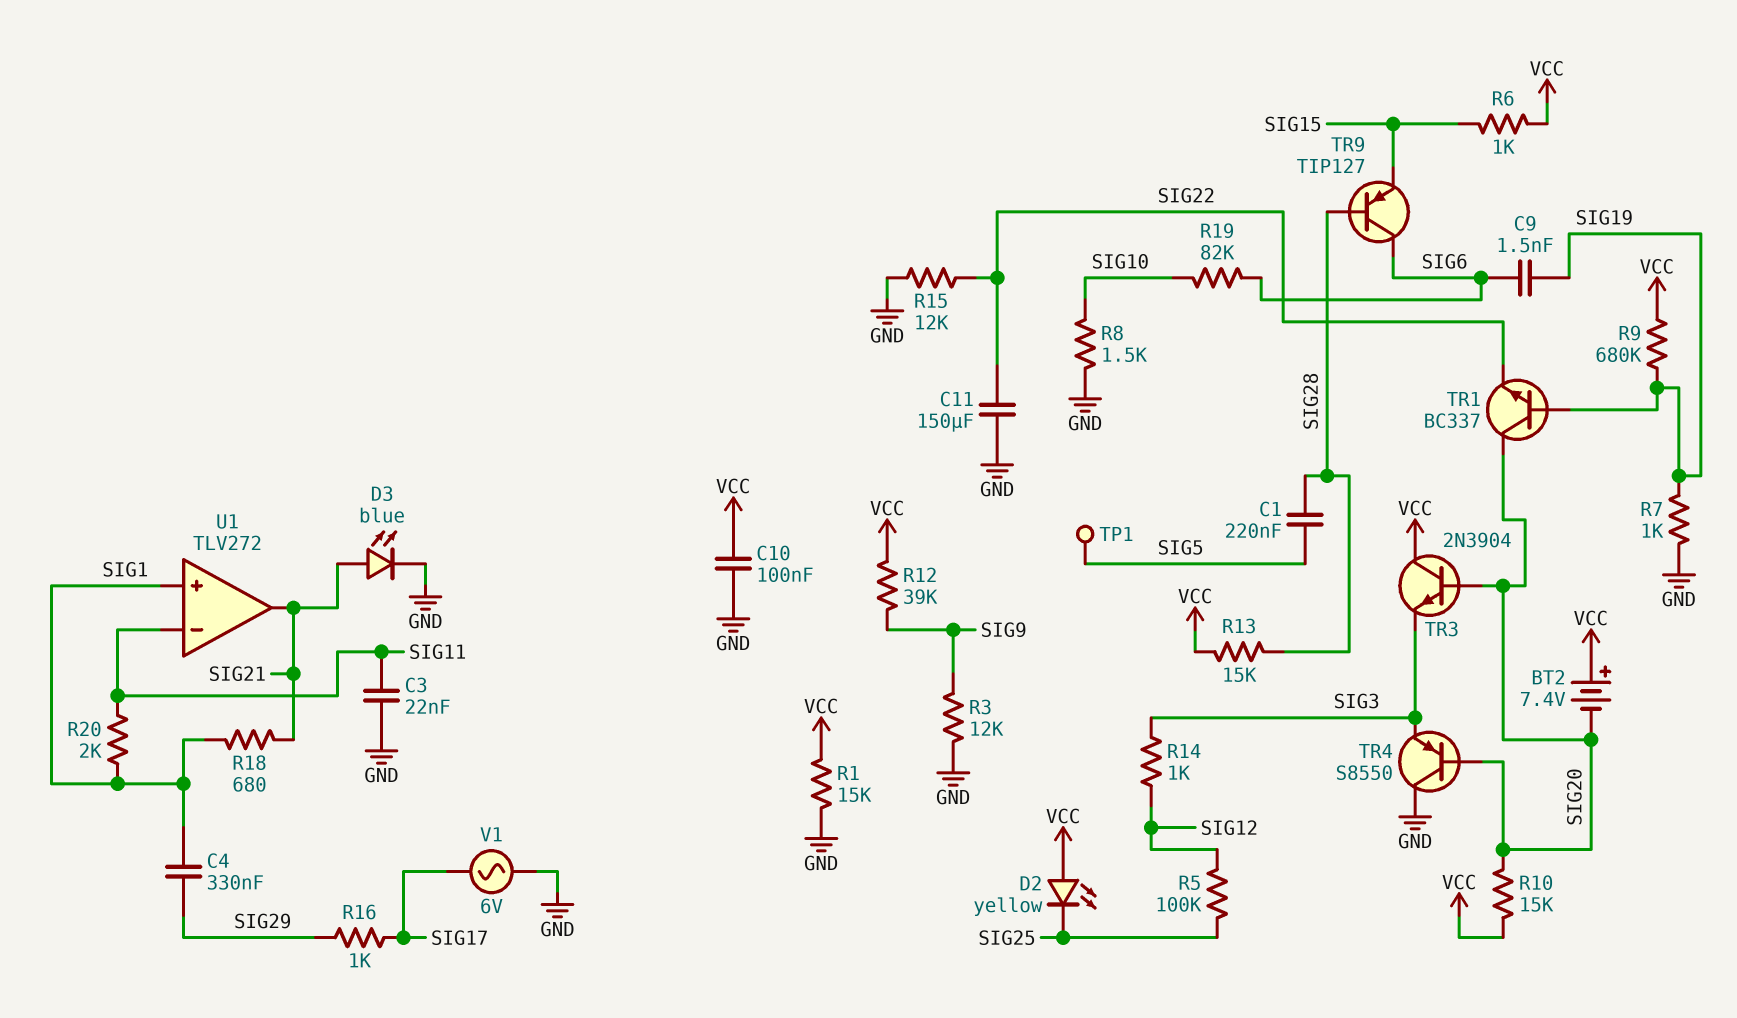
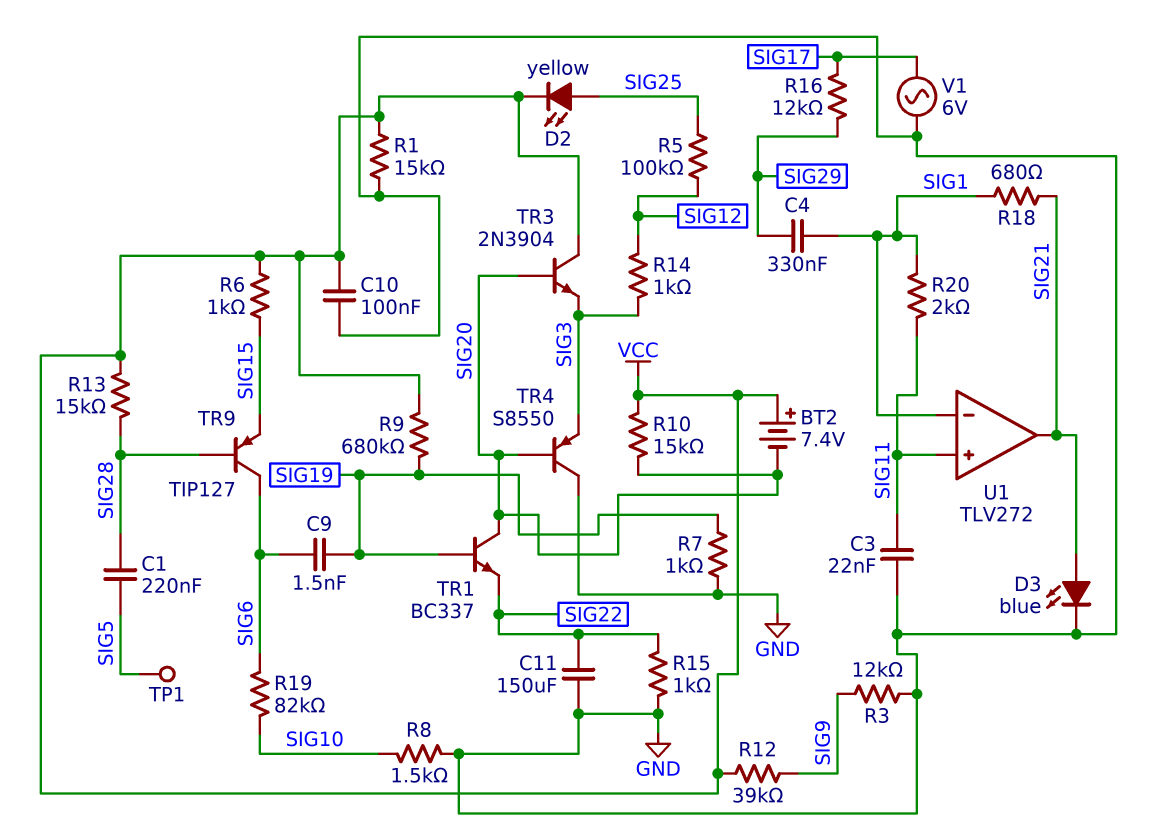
D2: LED yellow (A VCC, K SIG25) -> LED yellow (A SIG25, K VCC)
R15: 12k (GND, SIG22) -> 1k (GND, SIG22)
R16: 1k (SIG17, SIG29) -> 12k (SIG17, SIG29)
U1 pin in+: SIG1 -> SIG11
U1 pin in-: SIG11 -> SIG1

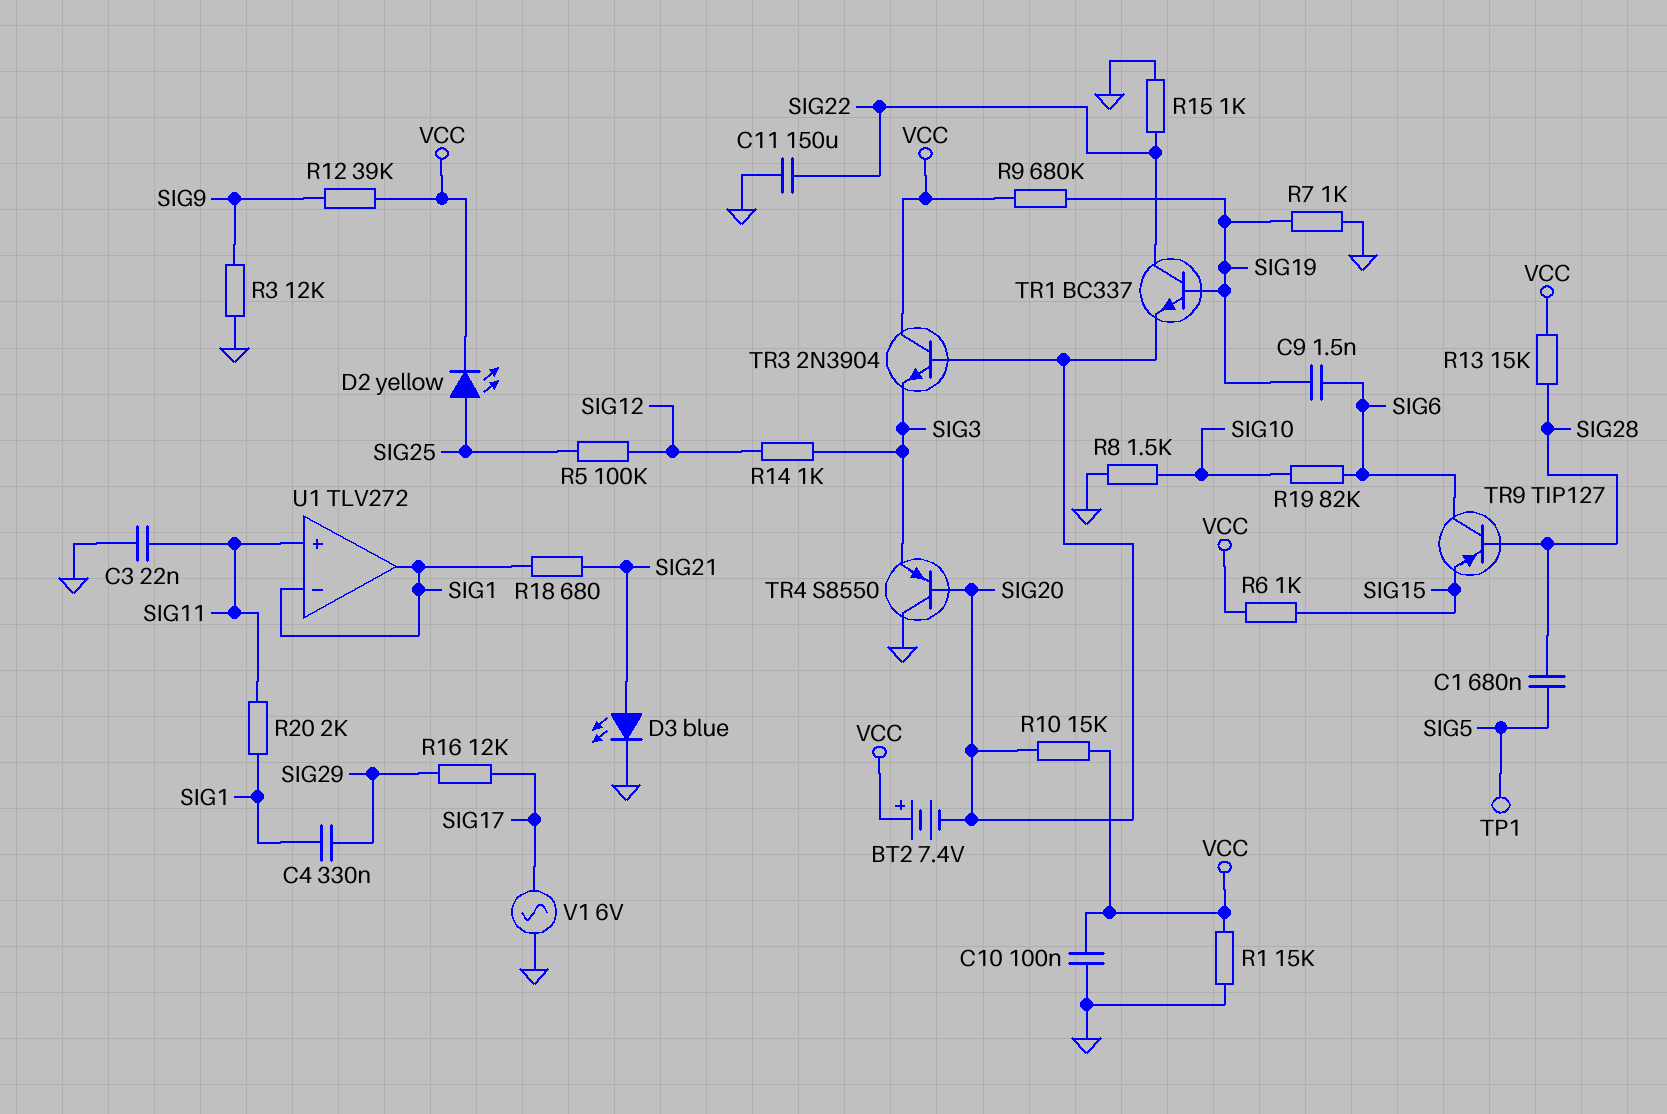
C1: 220nF (SIG5, SIG28) -> 680nF (SIG5, SIG28)
TR1: NPN BC337 (B SIG19, C SIG20, E SIG22) -> NPN BC337 (B SIG19, C SIG22, E SIG20)
U1 pin out: SIG21 -> SIG1

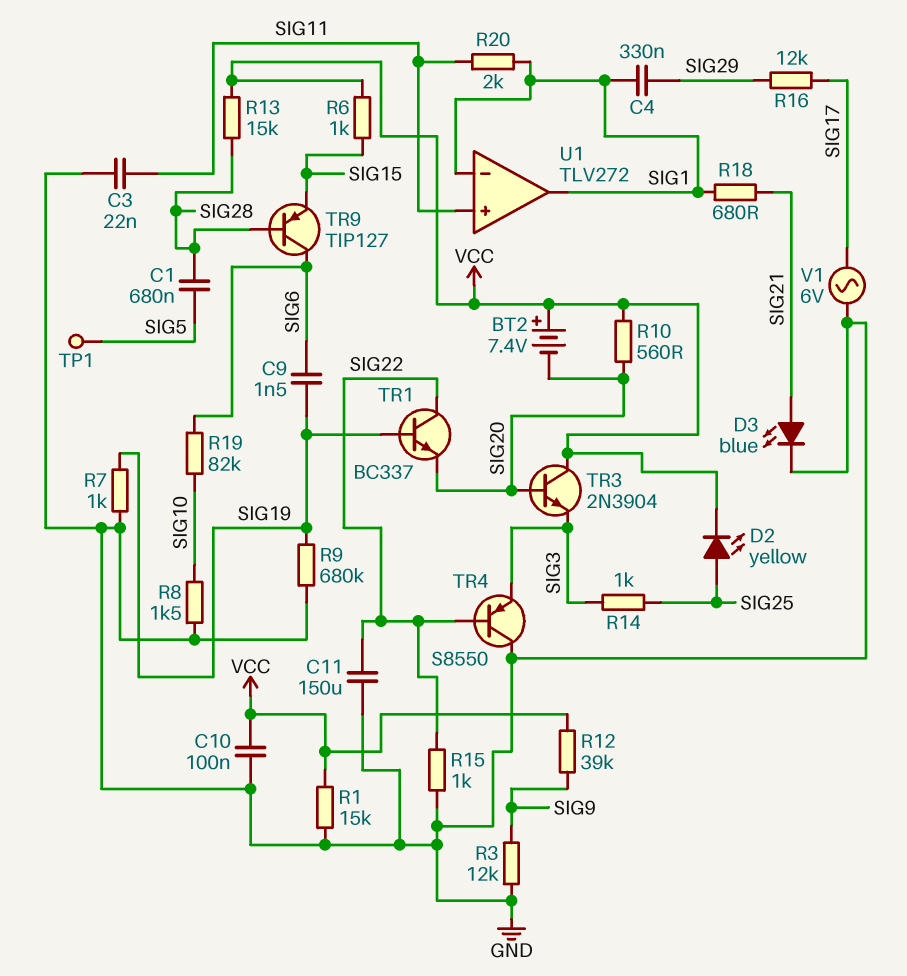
R5: 100k (SIG12, SIG25) -> none
R9: 680k (SIG19, VCC) -> 680k (GND, SIG19)
R10: 15k (SIG20, VCC) -> 560 (SIG20, VCC)
R14: 1k (SIG3, SIG12) -> 1k (SIG3, SIG25)
TR4: PNP S8550 (B SIG20, C GND, E SIG3) -> PNP S8550 (B SIG22, C GND, E SIG3)

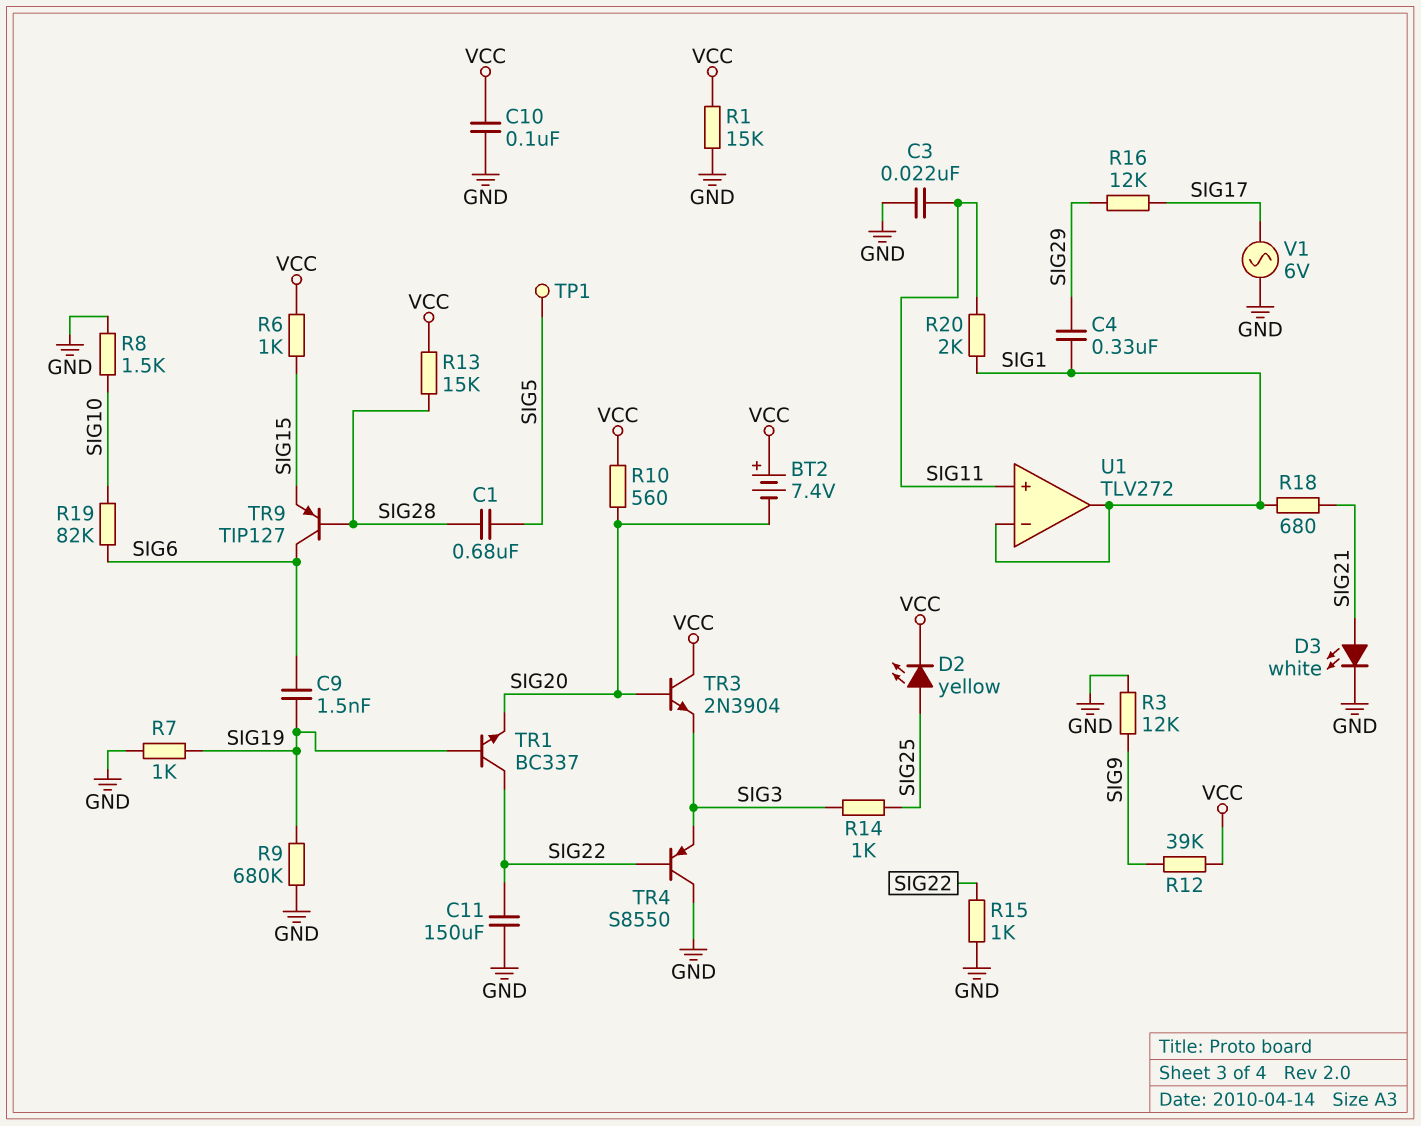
D3: LED blue (A SIG21, K GND) -> LED white (A SIG21, K GND)

